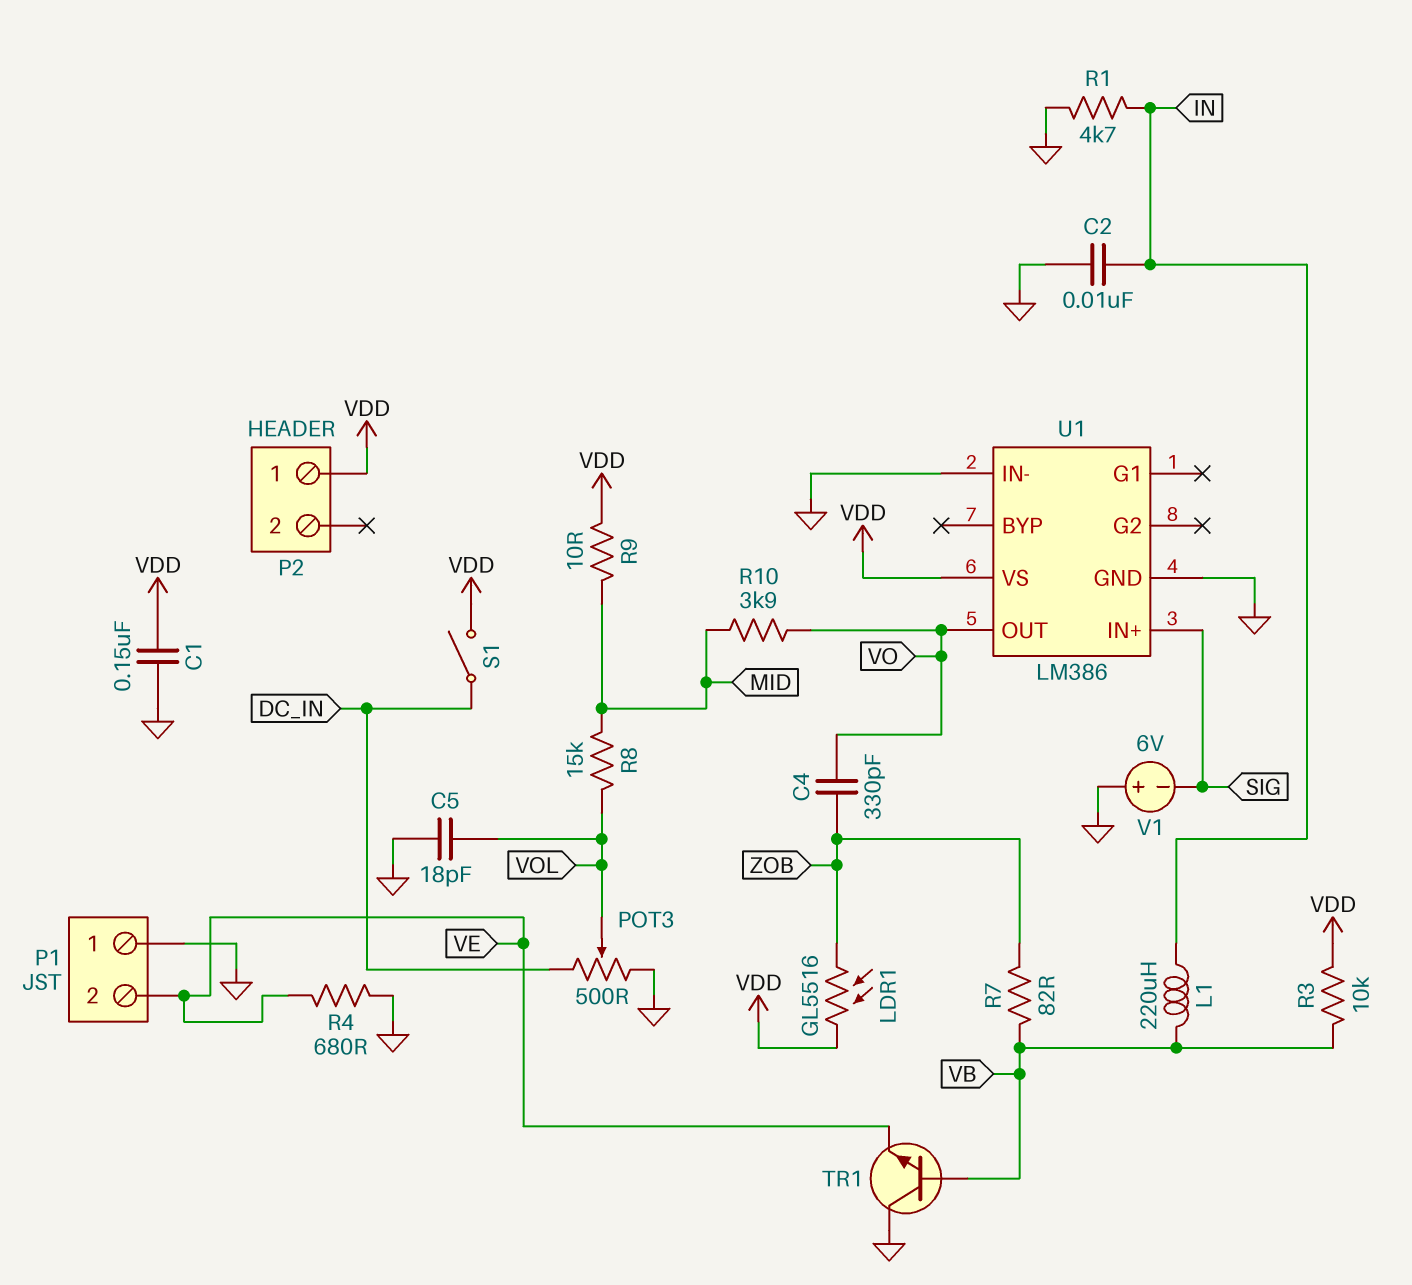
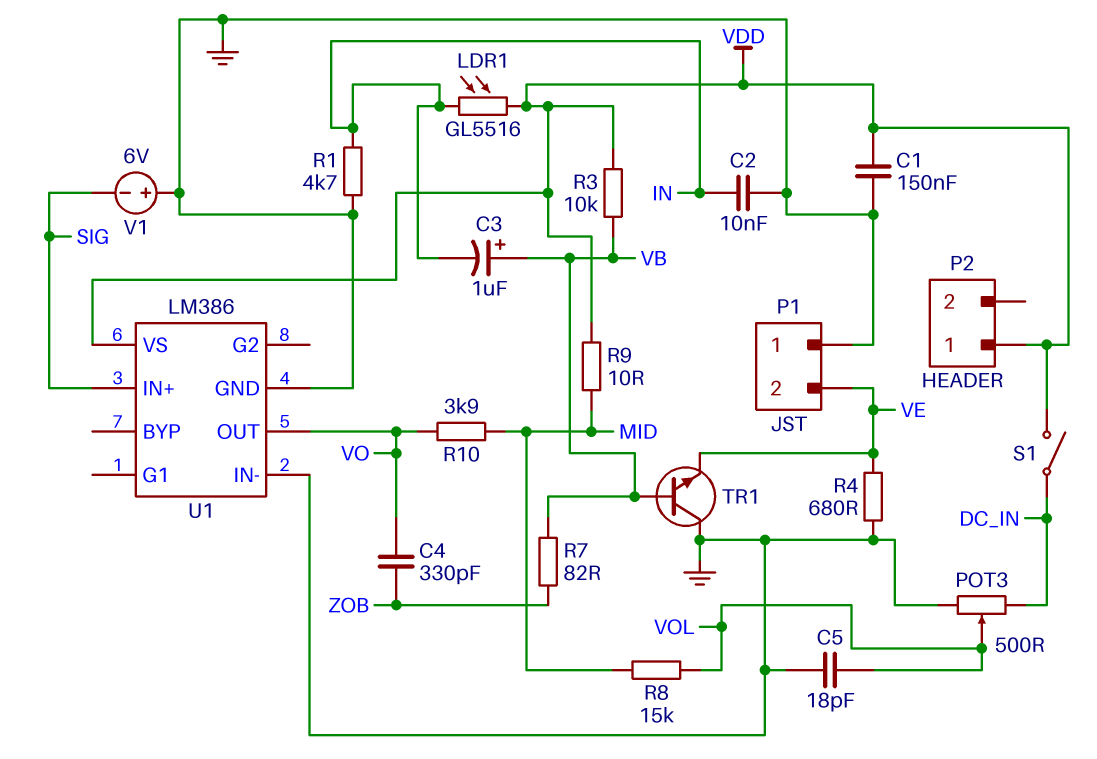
C3: none -> 1uF (plus VB, minus IN)
L1: 220uH (IN, VB) -> none
LDR1: GL5516 (VDD, ZOB) -> GL5516 (IN, VDD)

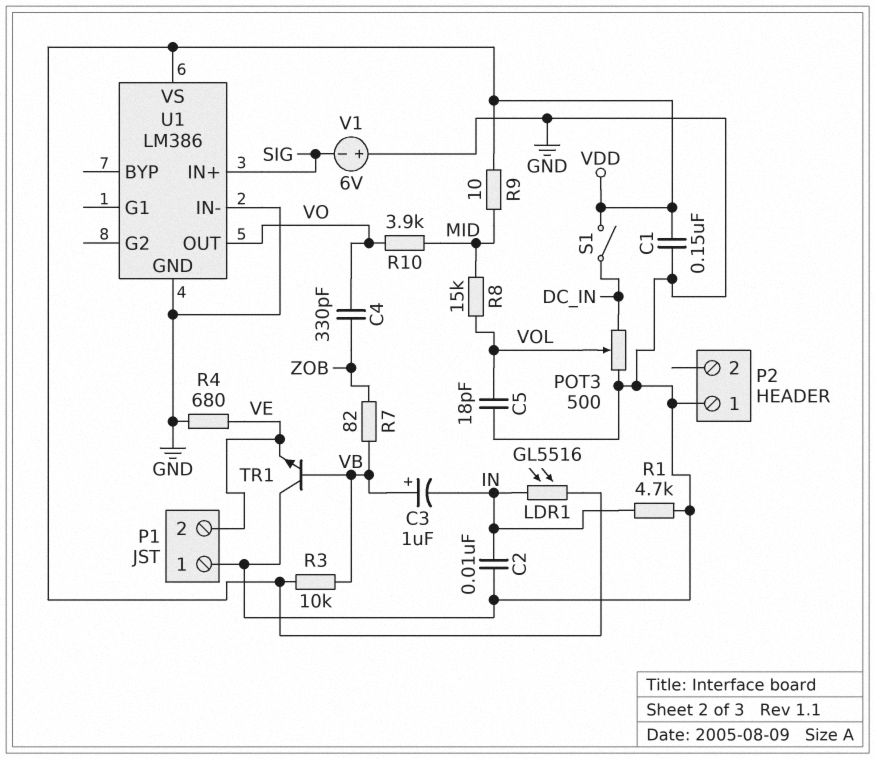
P2 pin 1: VDD -> GND

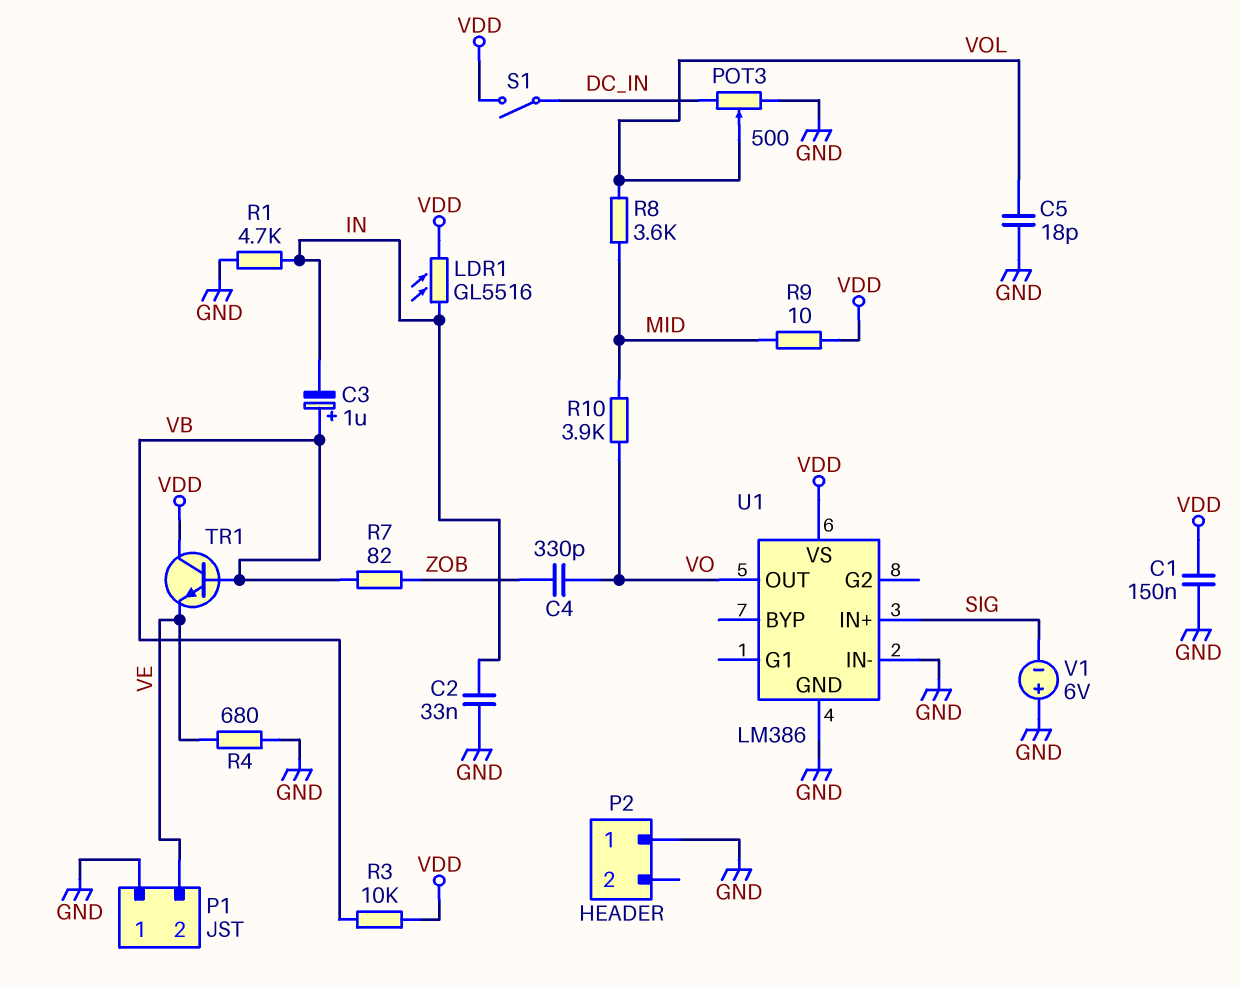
C2: 10nF (GND, IN) -> 33nF (GND, IN)
R8: 15k (MID, VOL) -> 3.6k (MID, VOL)
TR1: NPN (B VB, C GND, E VE) -> NPN (B VB, C VDD, E VE)

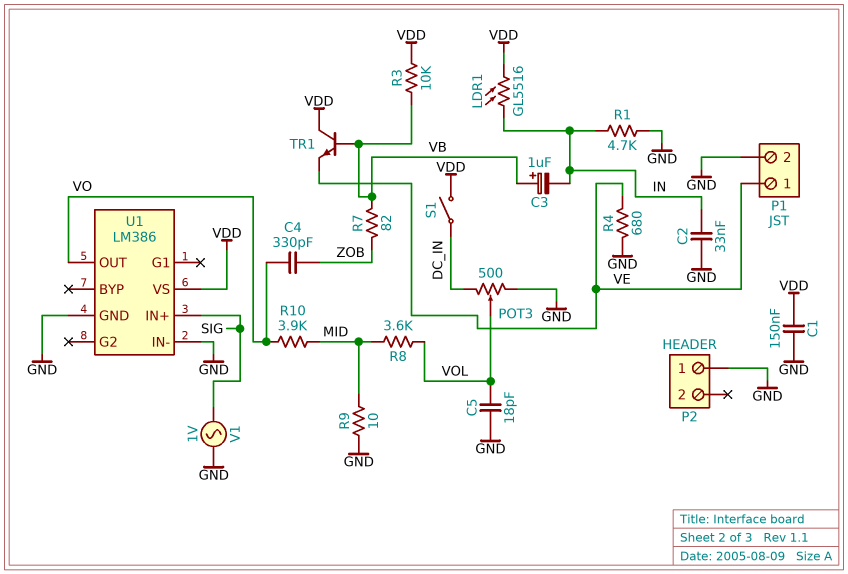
P1 pin 1: GND -> VE
P1 pin 2: VE -> GND
R9: 10 (MID, VDD) -> 10 (GND, MID)
V1: 6V (plus GND, minus SIG) -> AC 1V (GND, SIG)

